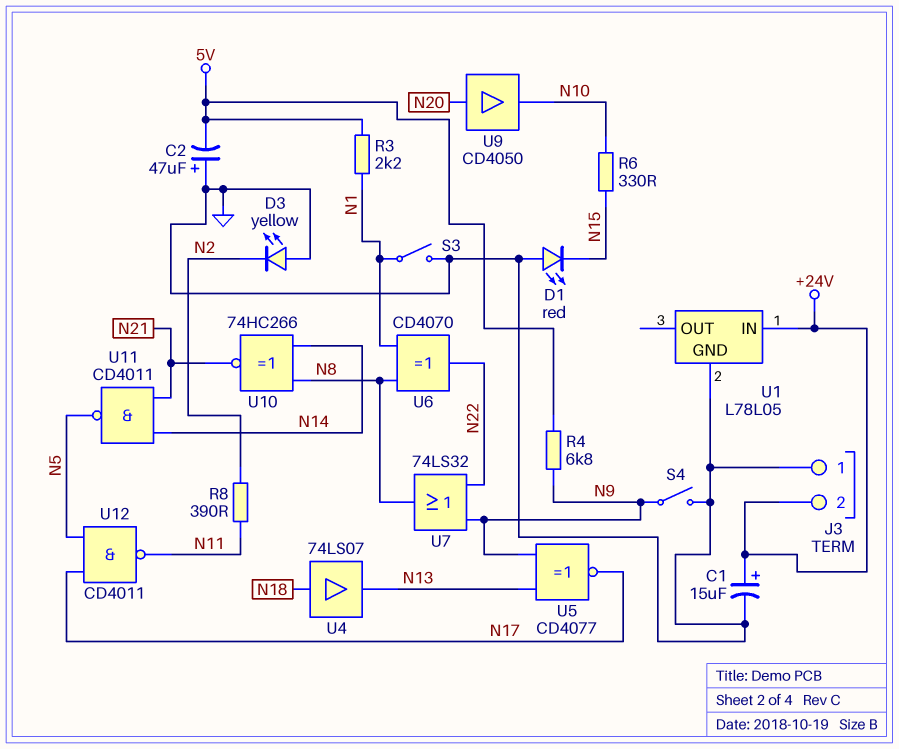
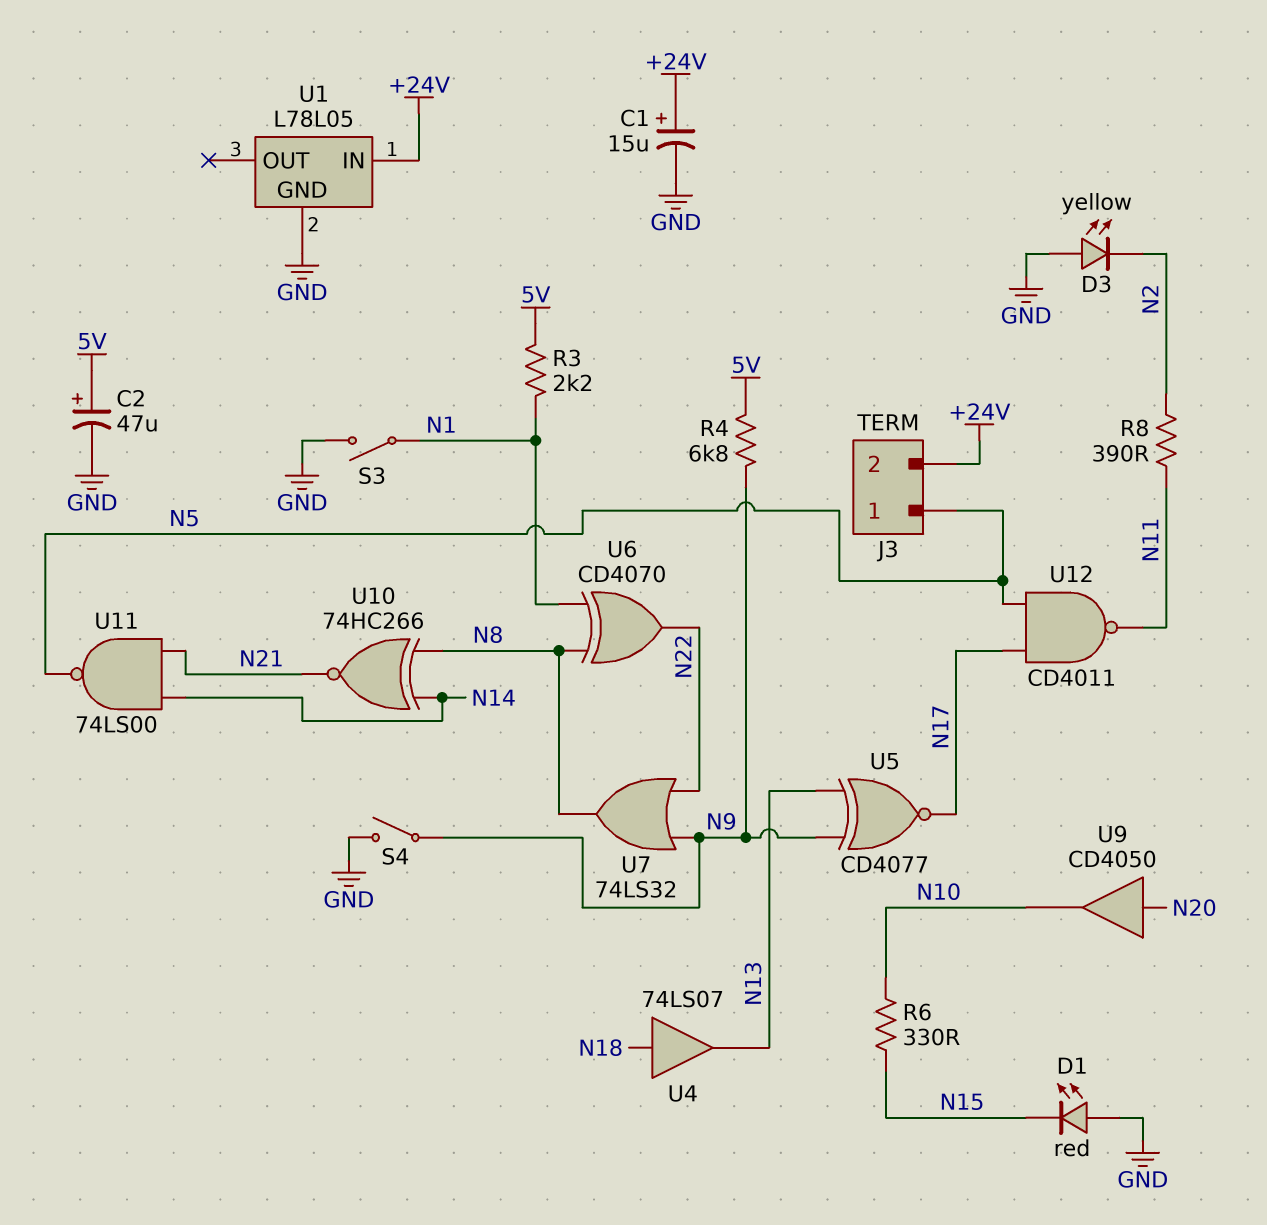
C2: 47uF (plus GND, minus 5V) -> 47uF (plus 5V, minus GND)
J3 pin 1: GND -> N5
U11: NAND CD4011 (in N14, in N21, out N5) -> NAND 74LS00 (in N14, in N21, out N5)

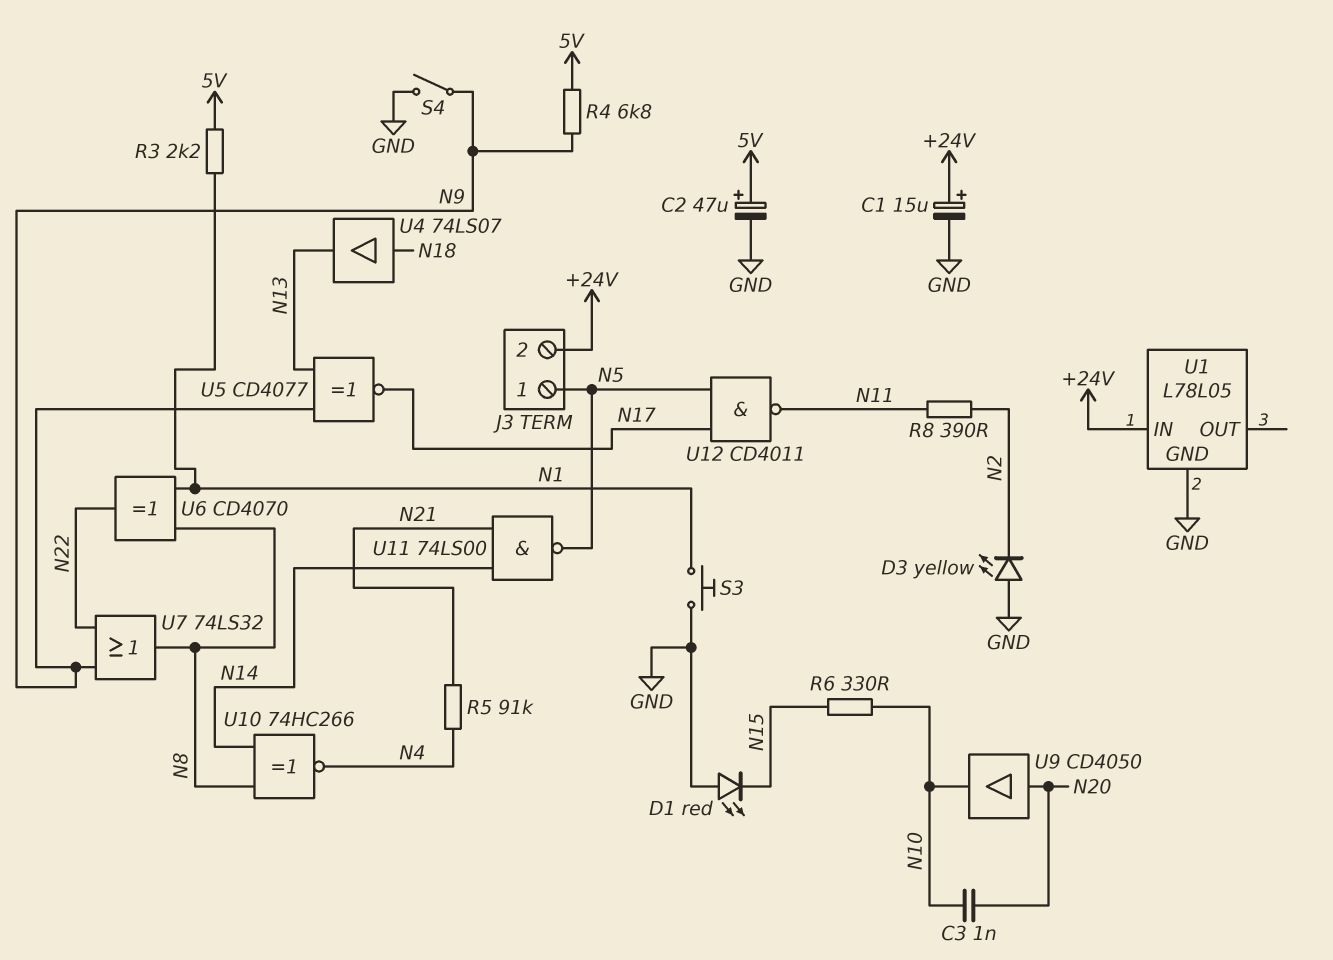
C3: none -> 1nF (N10, N20)
R5: none -> 91k (N4, N21)
S3: switch (GND, N1) -> button (GND, N1)
U10: XNOR 74HC266 (in N8, in N14, out N21) -> XNOR 74HC266 (in N8, in N14, out N4)

